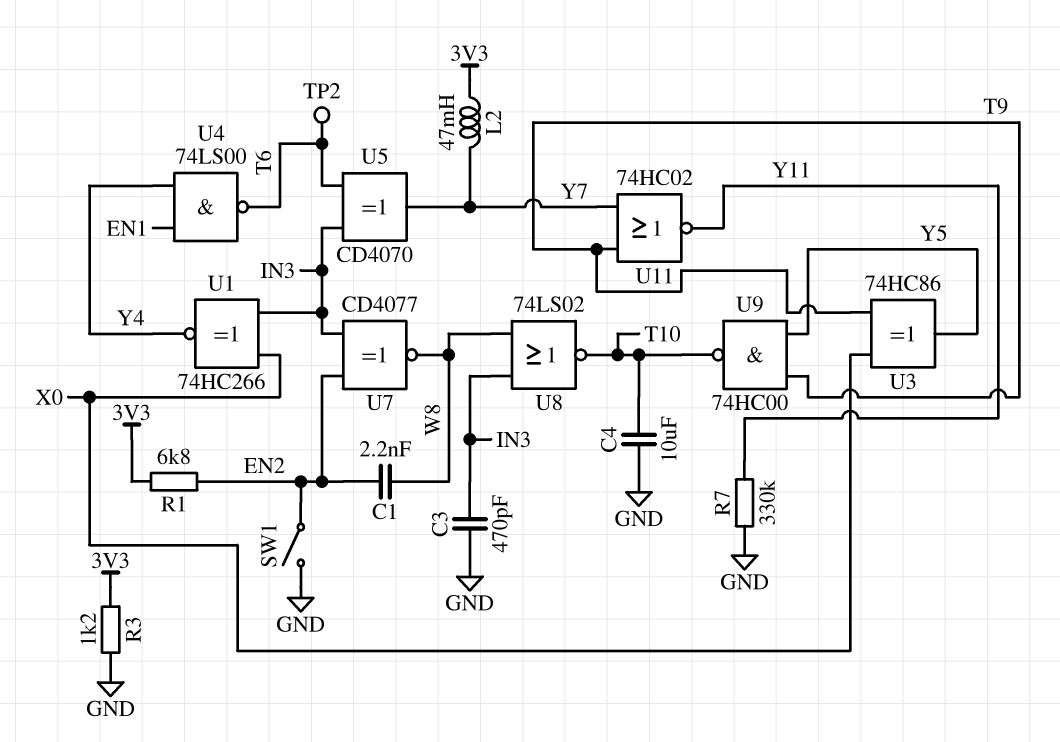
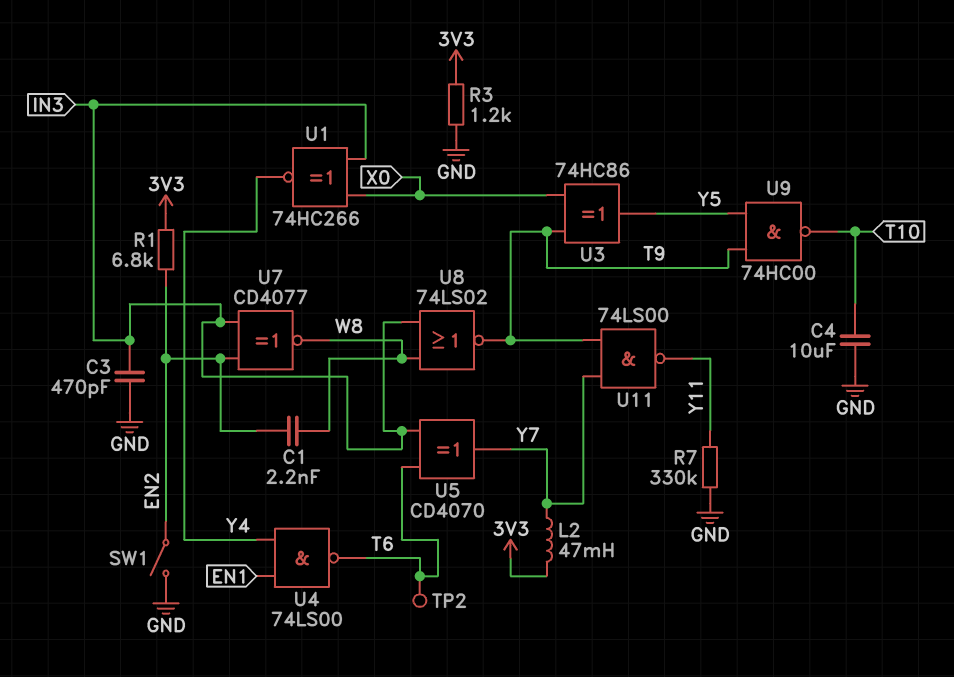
U8: NOR 74LS02 (in IN3, in W8, out T10) -> NOR 74LS02 (in IN3, in W8, out T9)
U11: NOR 74HC02 (in T9, in Y7, out Y11) -> NAND 74LS00 (in T9, in Y7, out Y11)

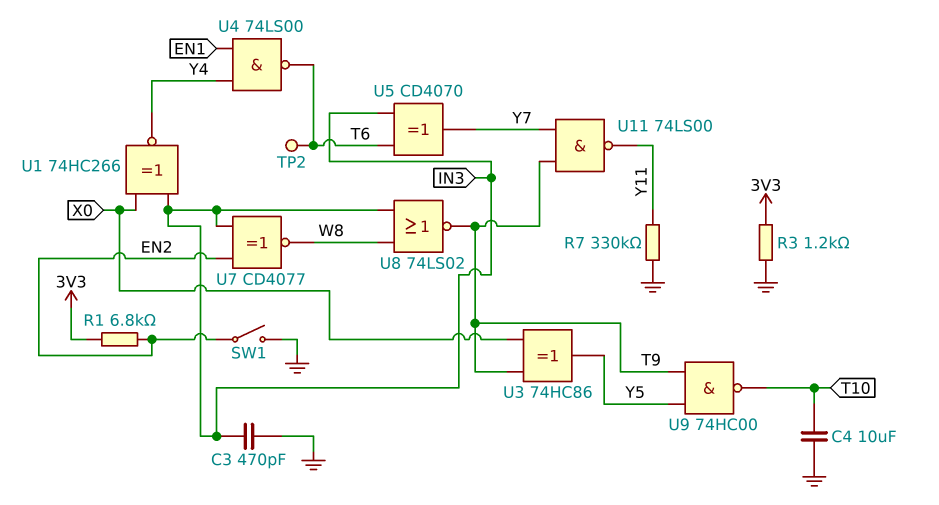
C1: 2.2nF (EN2, W8) -> none
L2: 47mH (3V3, Y7) -> none

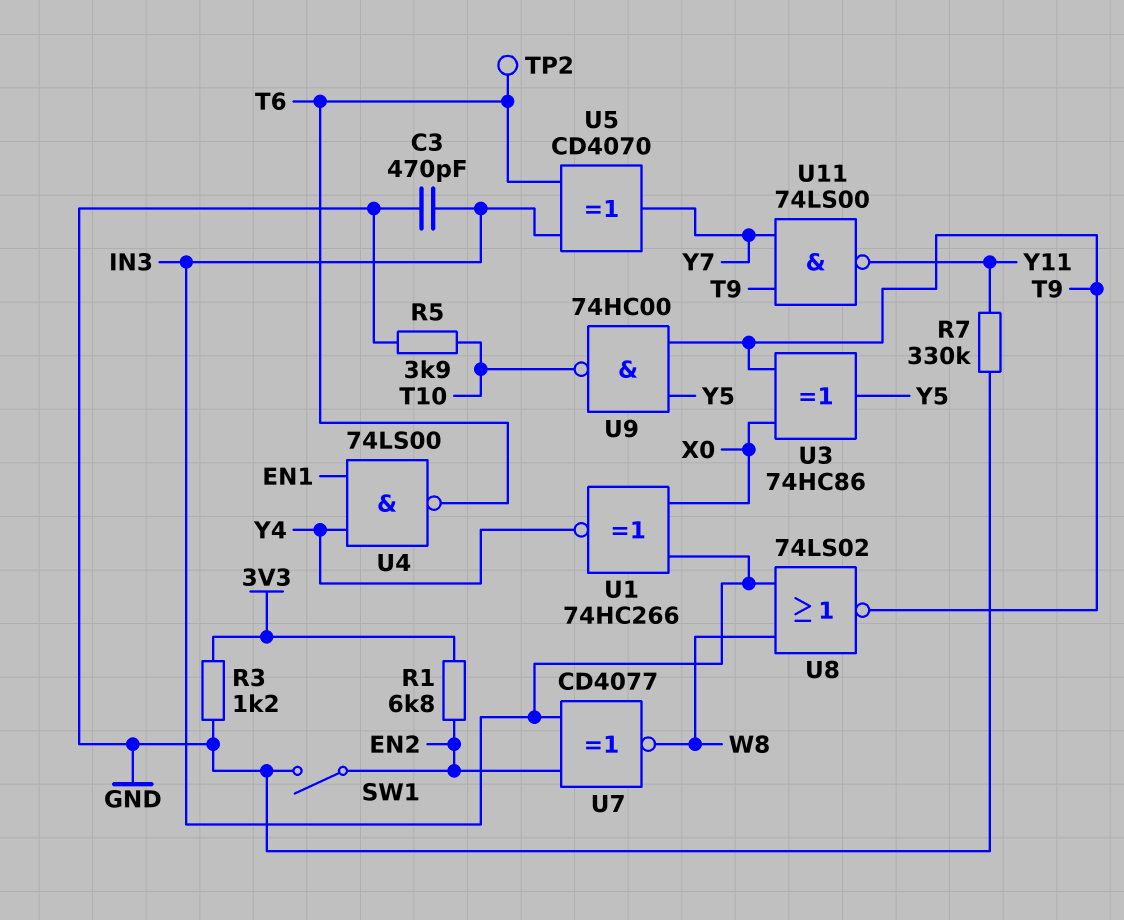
C4: 10uF (GND, T10) -> none
R5: none -> 3.9k (GND, T10)

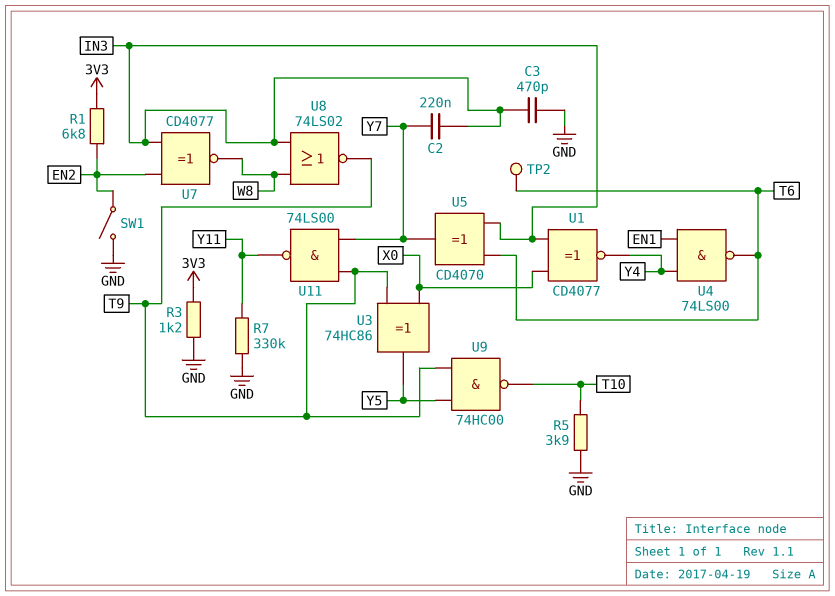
C2: none -> 220nF (IN3, Y7)
U1: XNOR 74HC266 (in IN3, in X0, out Y4) -> XNOR CD4077 (in IN3, in X0, out Y4)

